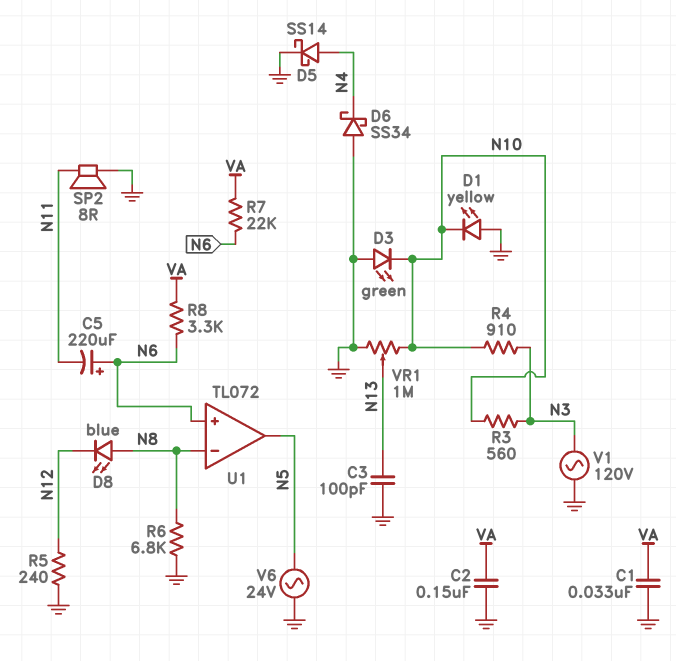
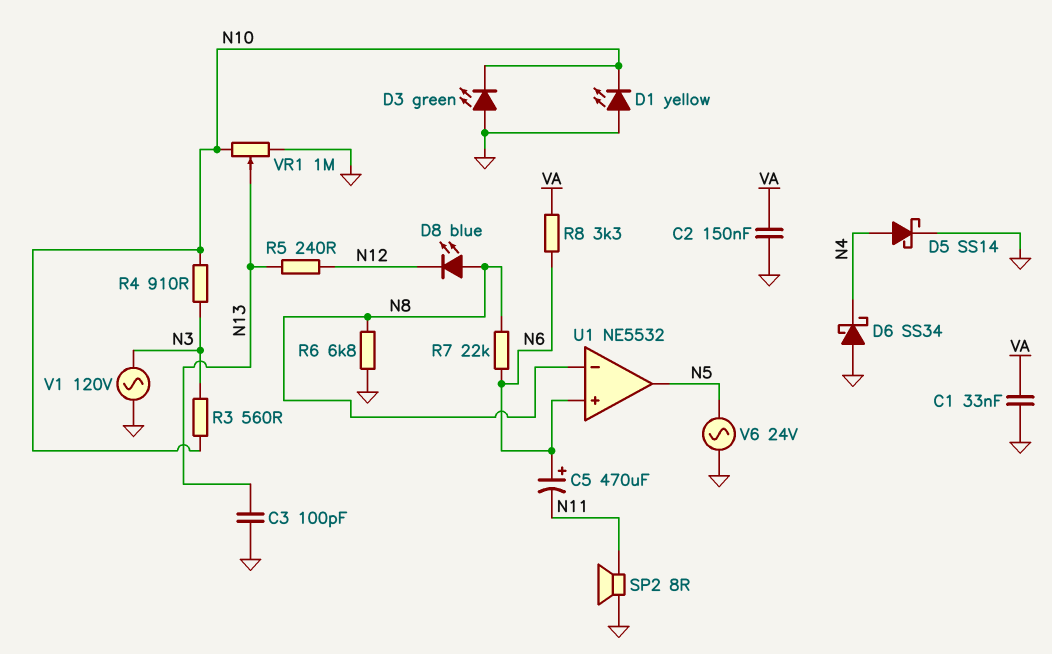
C5: 220uF (plus N6, minus N11) -> 470uF (plus N6, minus N11)
R5: 240 (GND, N12) -> 240 (N12, N13)
R7: 22k (N6, VA) -> 22k (N6, N8)
U1: TL072 -> NE5532

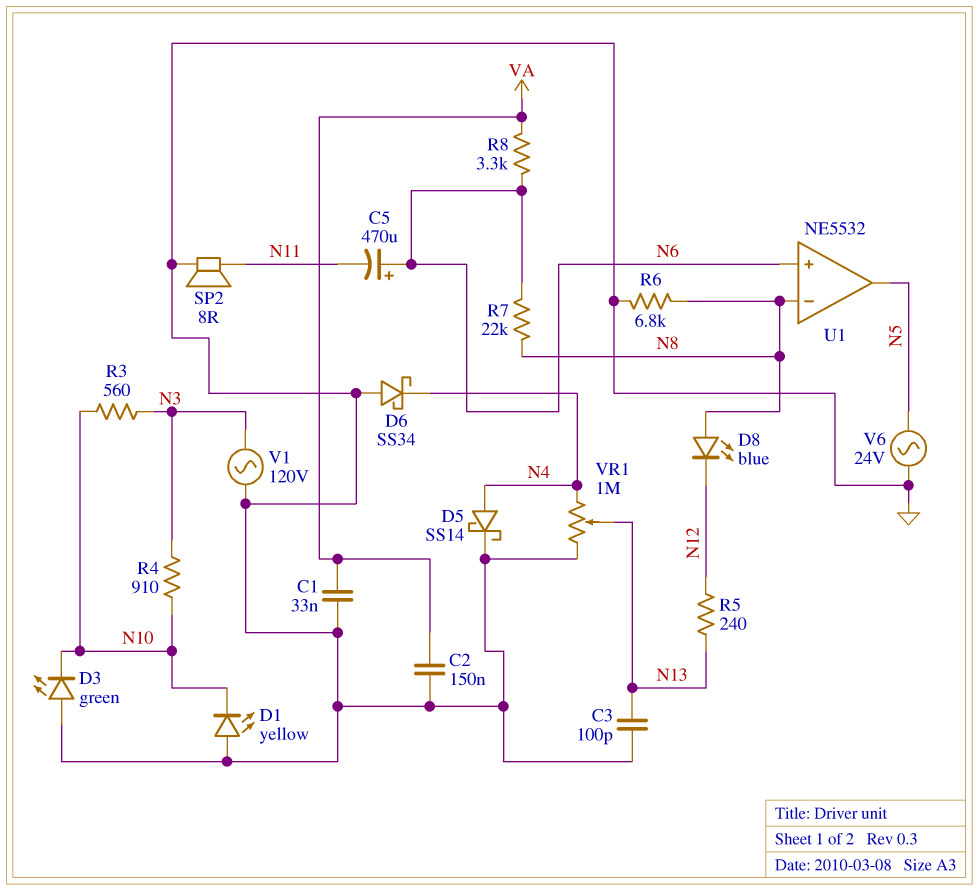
VR1: 1M (GND, N10, wiper N13) -> 1M (GND, N4, wiper N13)

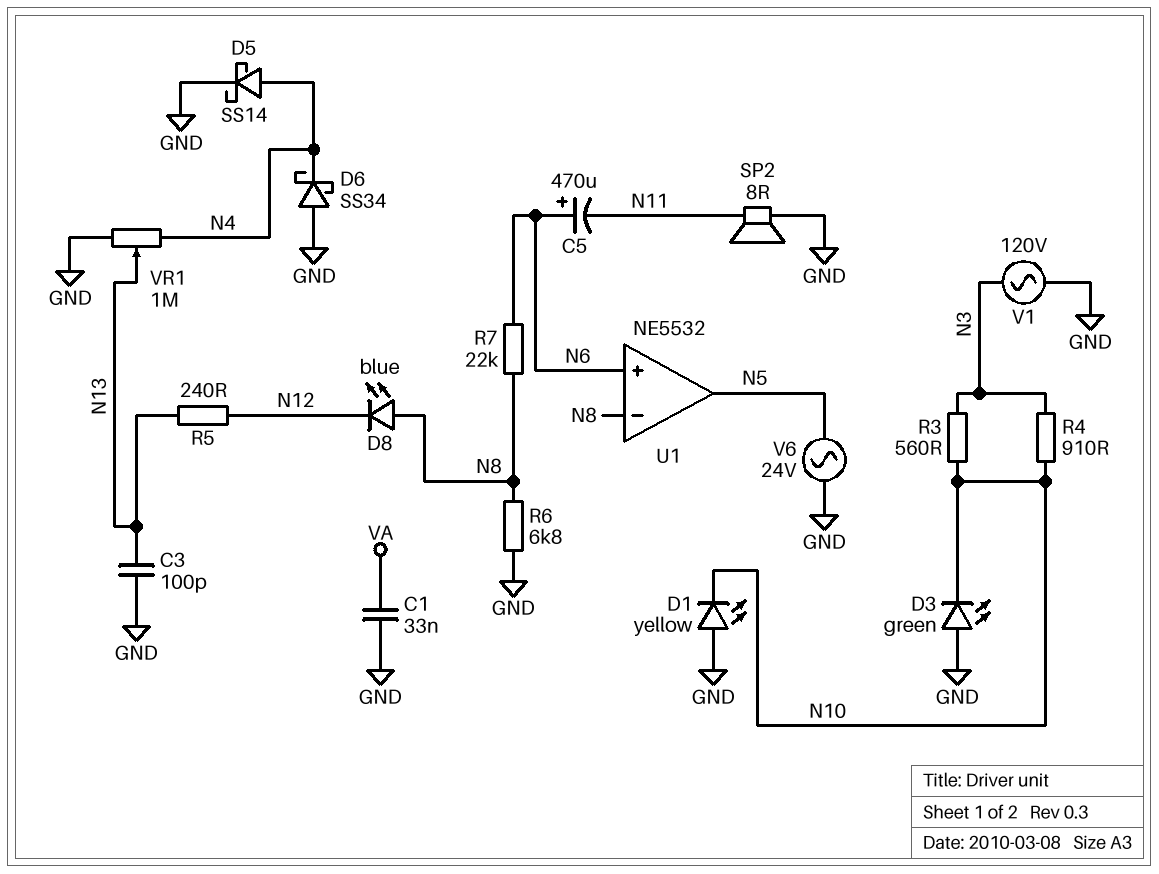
C2: 150nF (GND, VA) -> none
R8: 3.3k (N6, VA) -> none

